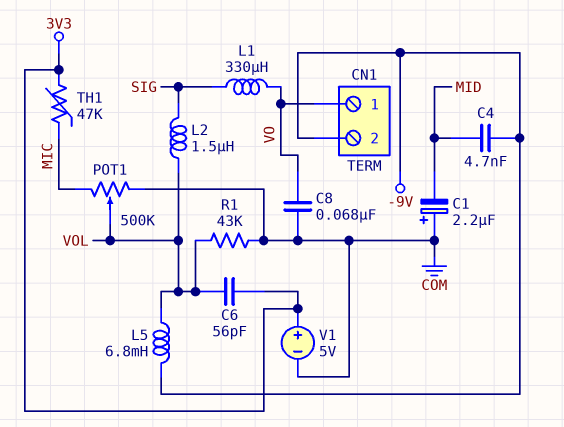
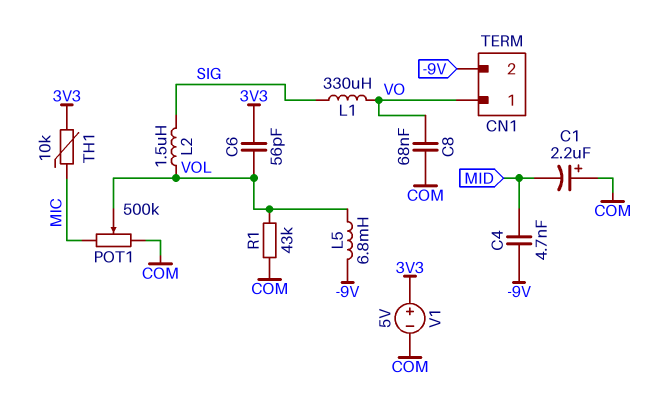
TH1: 47k (3V3, MIC) -> 10k (3V3, MIC)

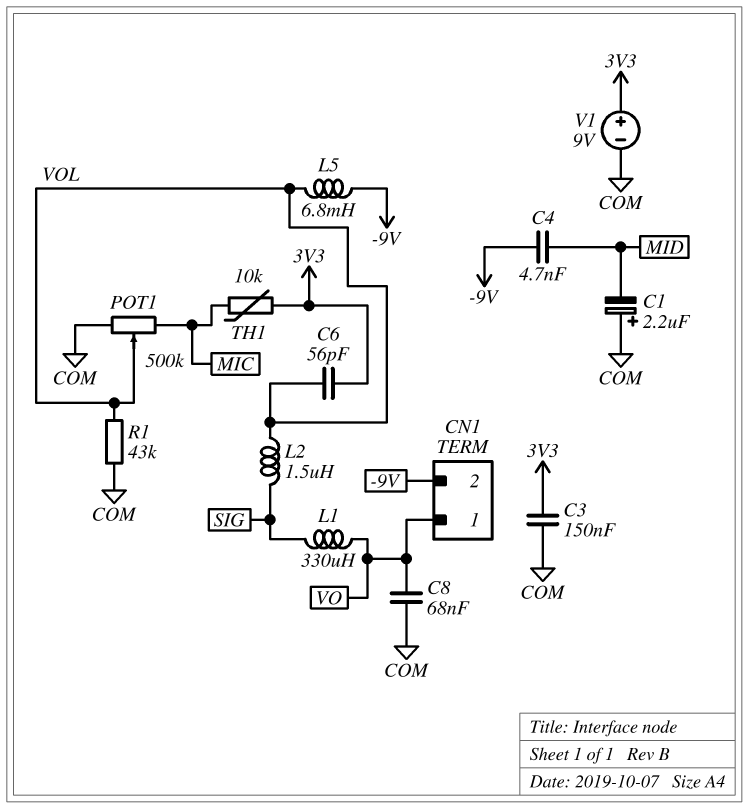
C3: none -> 150nF (3V3, COM)
V1: 5V (plus 3V3, minus COM) -> 9V (plus 3V3, minus COM)

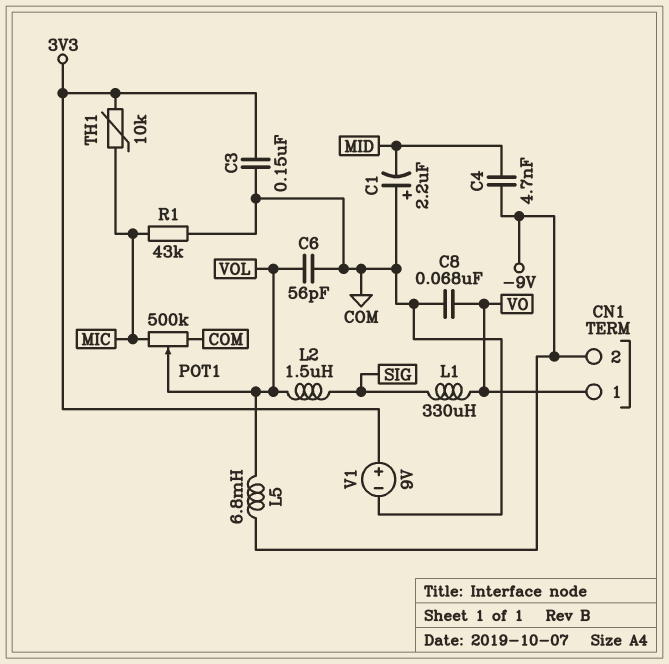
C6: 56pF (3V3, VOL) -> 56pF (COM, VOL)
R1: 43k (COM, VOL) -> 43k (COM, MIC)

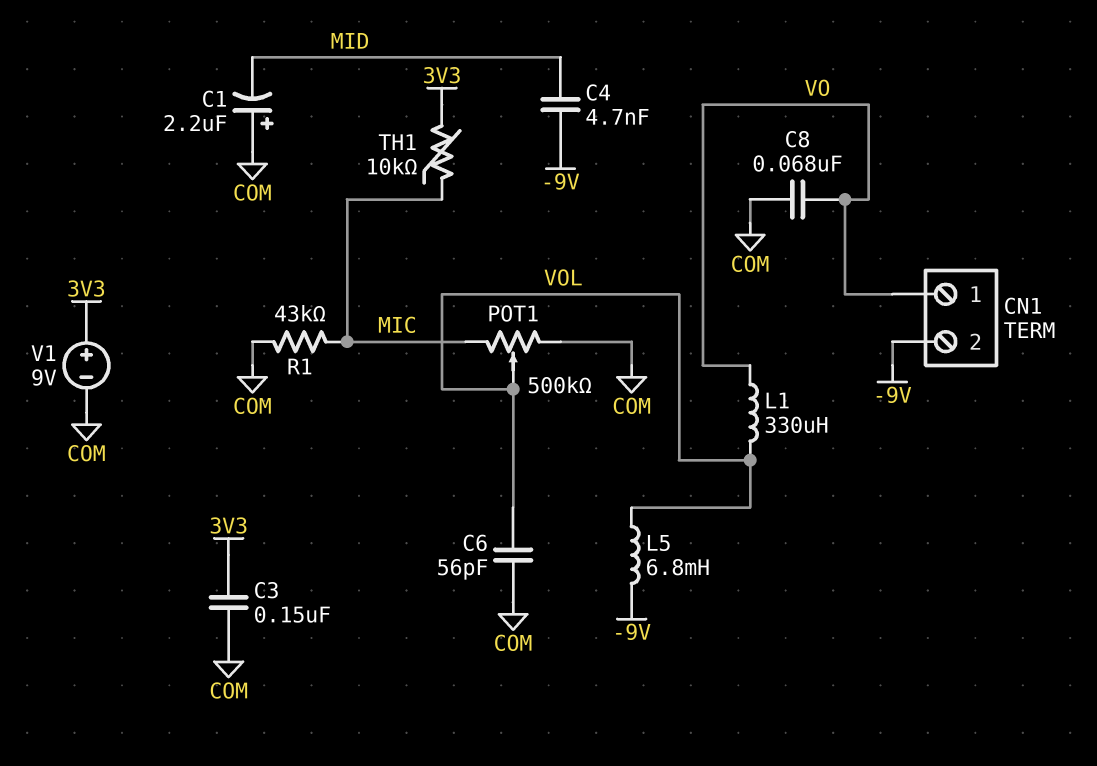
L1: 330uH (SIG, VO) -> 330uH (VO, VOL)
L2: 1.5uH (SIG, VOL) -> none

